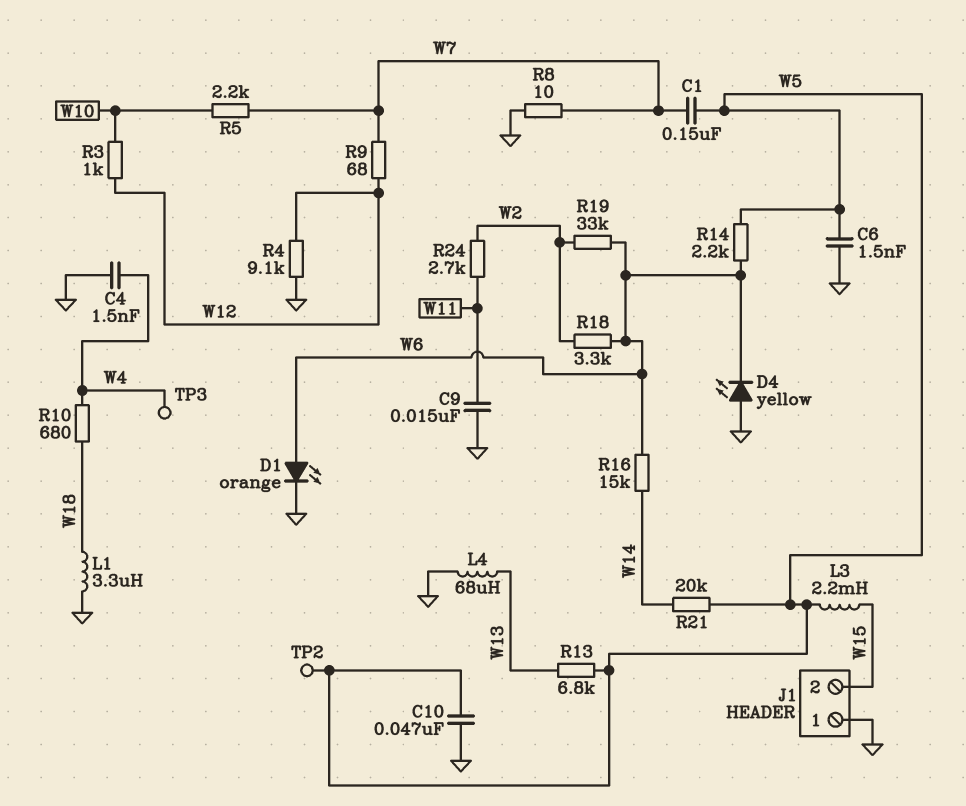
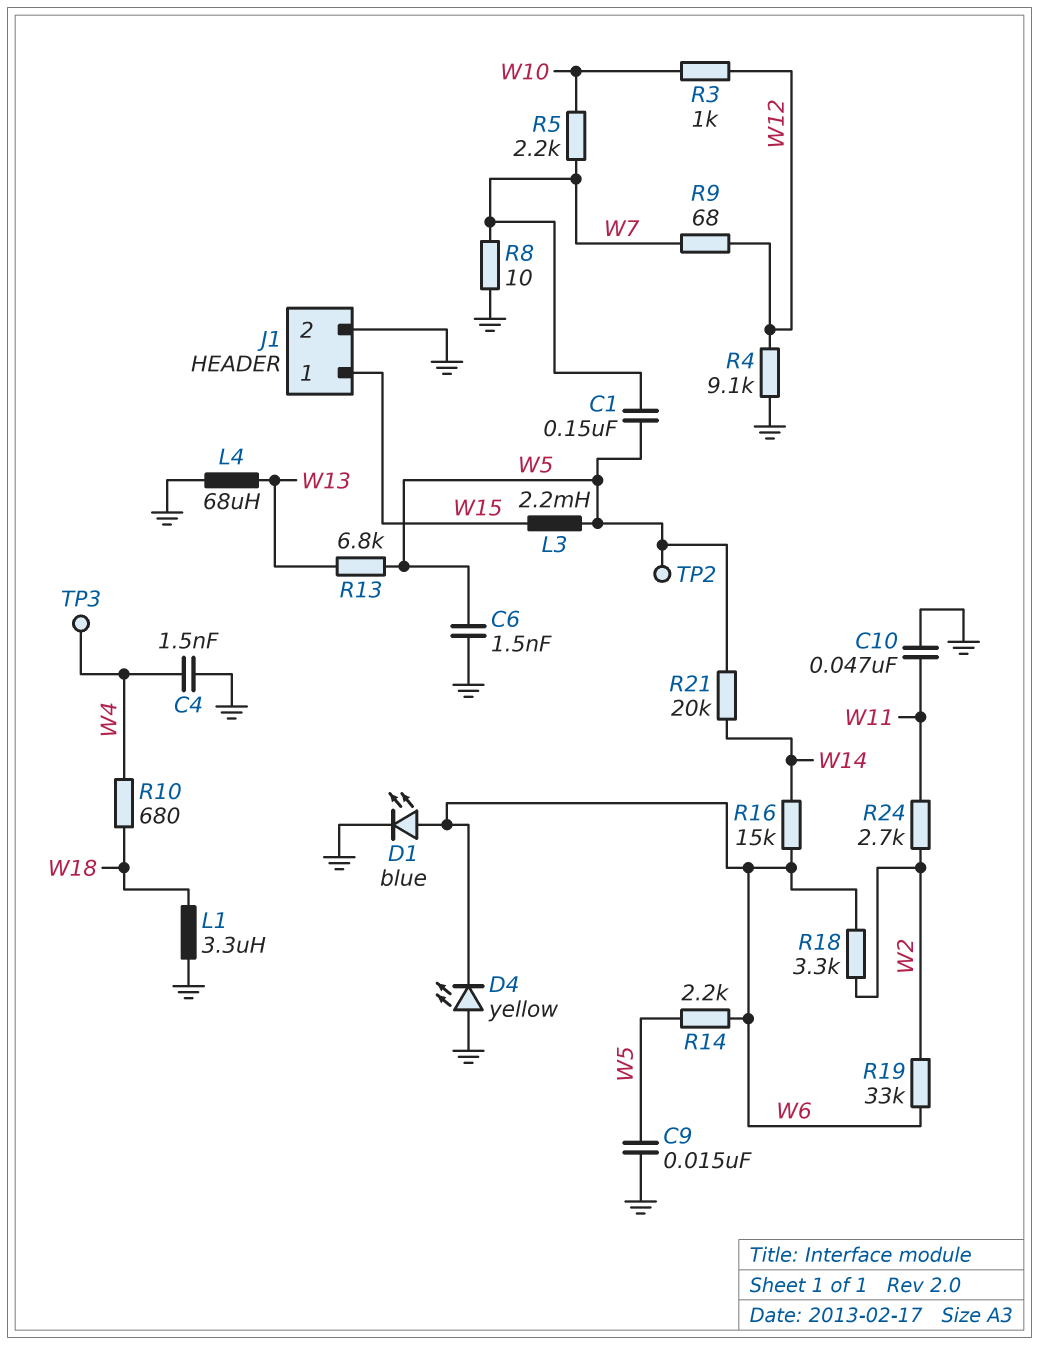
C9: 15nF (GND, W11) -> 15nF (GND, W5)
C10: 47nF (GND, W5) -> 47nF (GND, W11)
D1: LED orange (A W6, K GND) -> LED blue (A W6, K GND)
J1 pin 1: GND -> W15
J1 pin 2: W15 -> GND

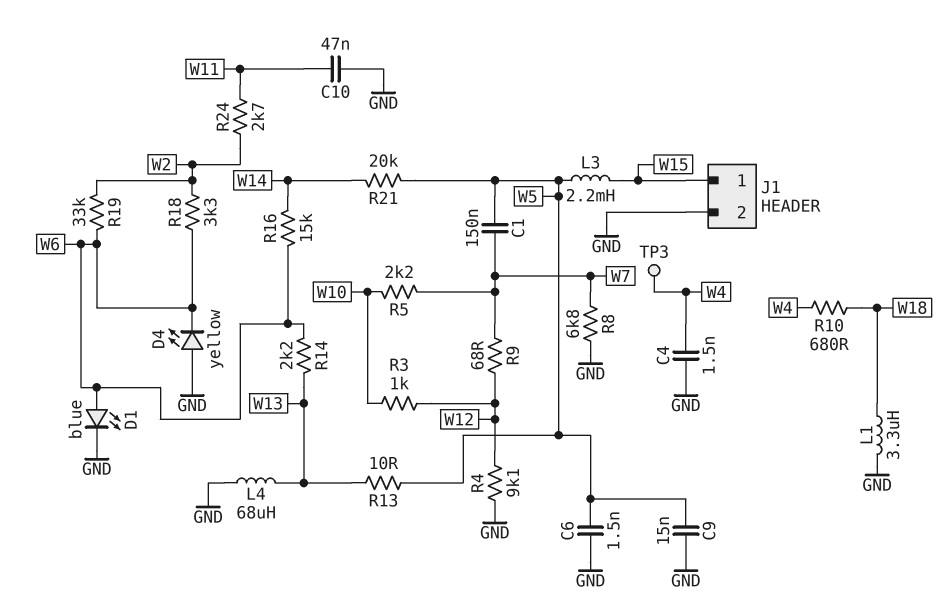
R8: 10 (GND, W7) -> 6.8k (GND, W7)
R13: 6.8k (W5, W13) -> 10 (W5, W13)
R14: 2.2k (W5, W6) -> 2.2k (W6, W13)
TP2: test point (W5) -> none

